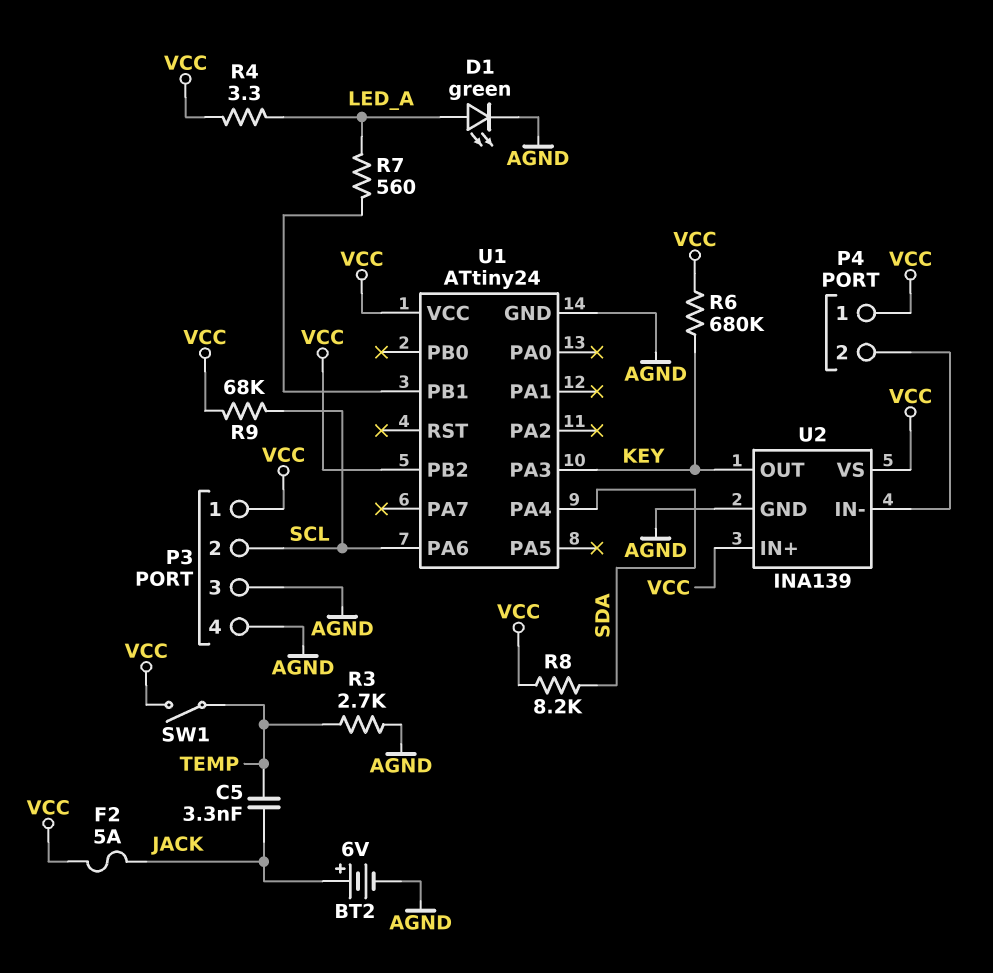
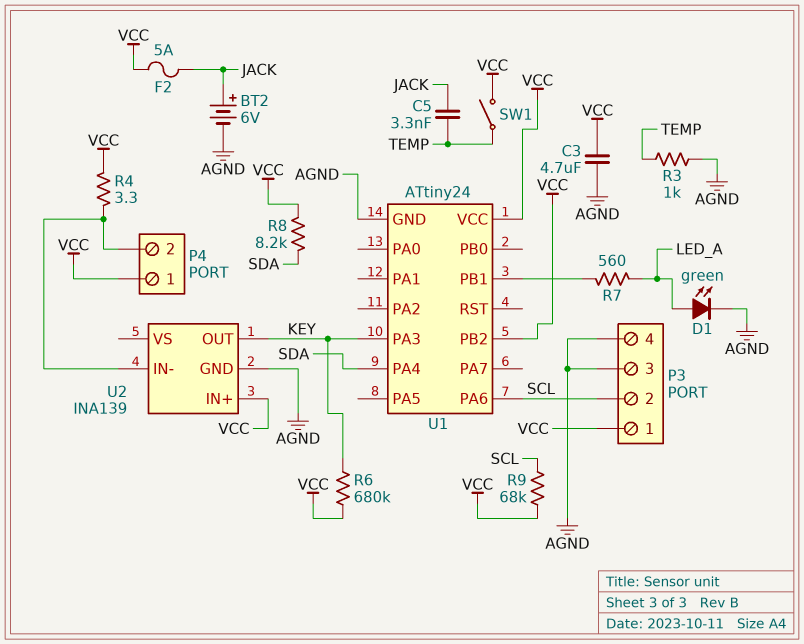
C3: none -> 4.7uF (AGND, VCC)
R3: 2.7k (AGND, TEMP) -> 1k (AGND, TEMP)
R4: 3.3 (LED_A, VCC) -> 3.3 (P4/2, VCC)
U2 pin VS: VCC -> none

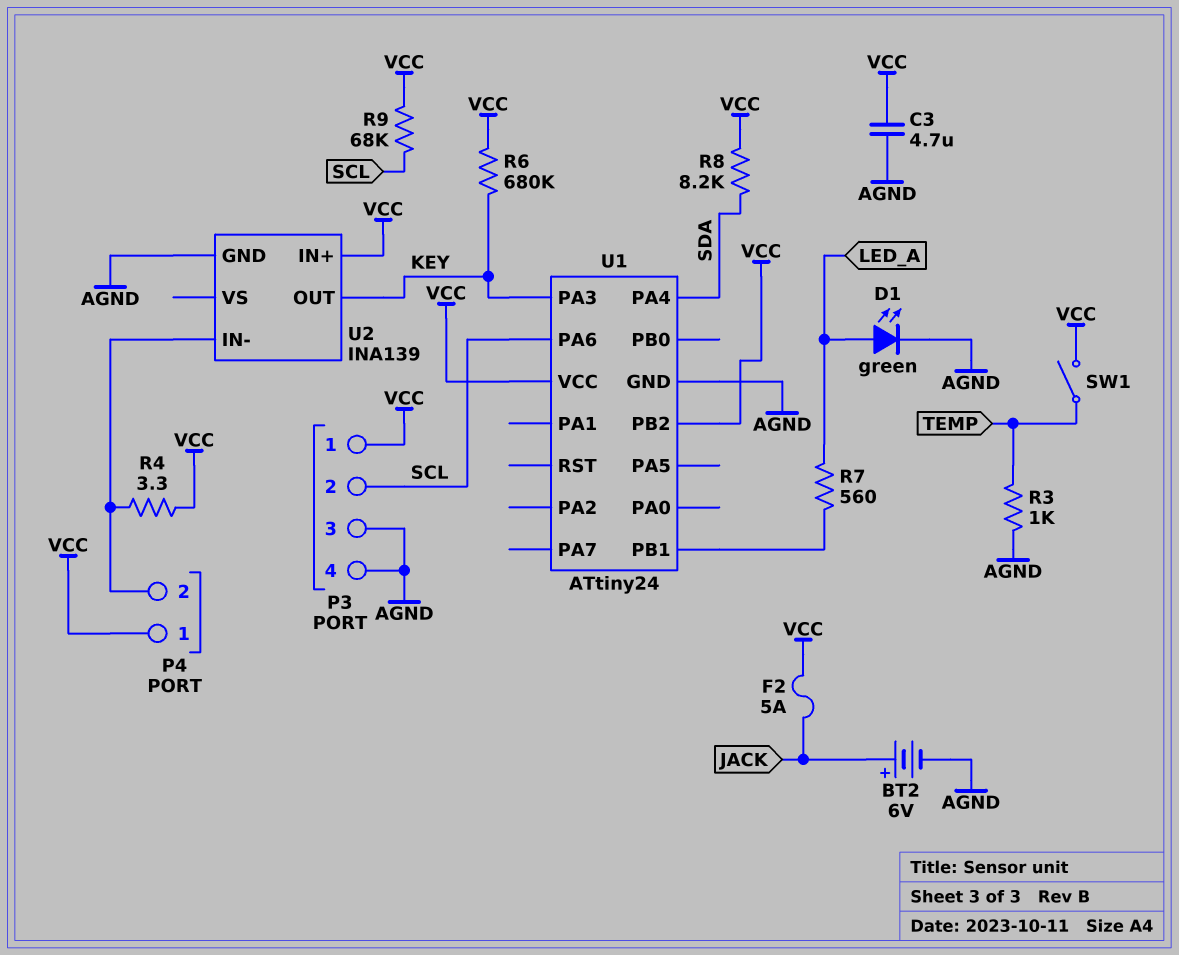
C5: 3.3nF (JACK, TEMP) -> none

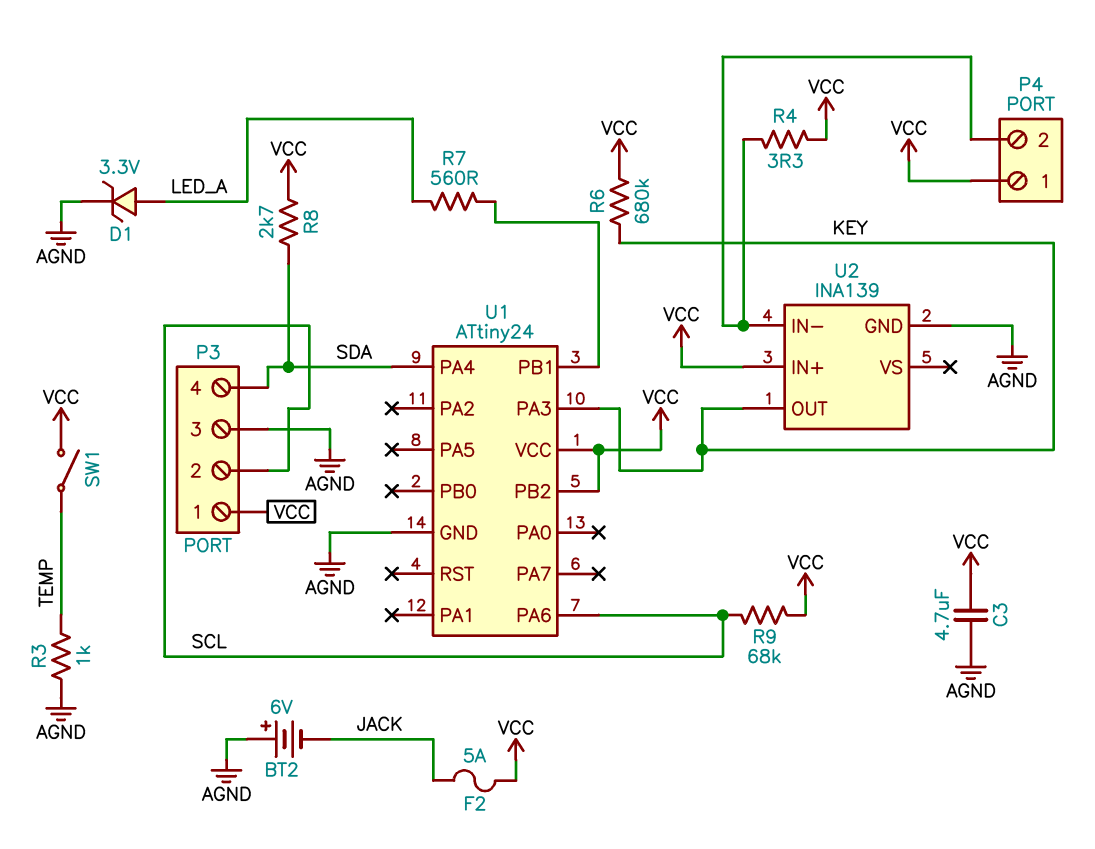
BT2: 6V (plus JACK, minus AGND) -> 6V (plus AGND, minus JACK)
D1: LED green (A LED_A, K AGND) -> zener 3.3V (A LED_A, K AGND)
P3 pin 4: AGND -> SDA
R8: 8.2k (SDA, VCC) -> 2.7k (SDA, VCC)

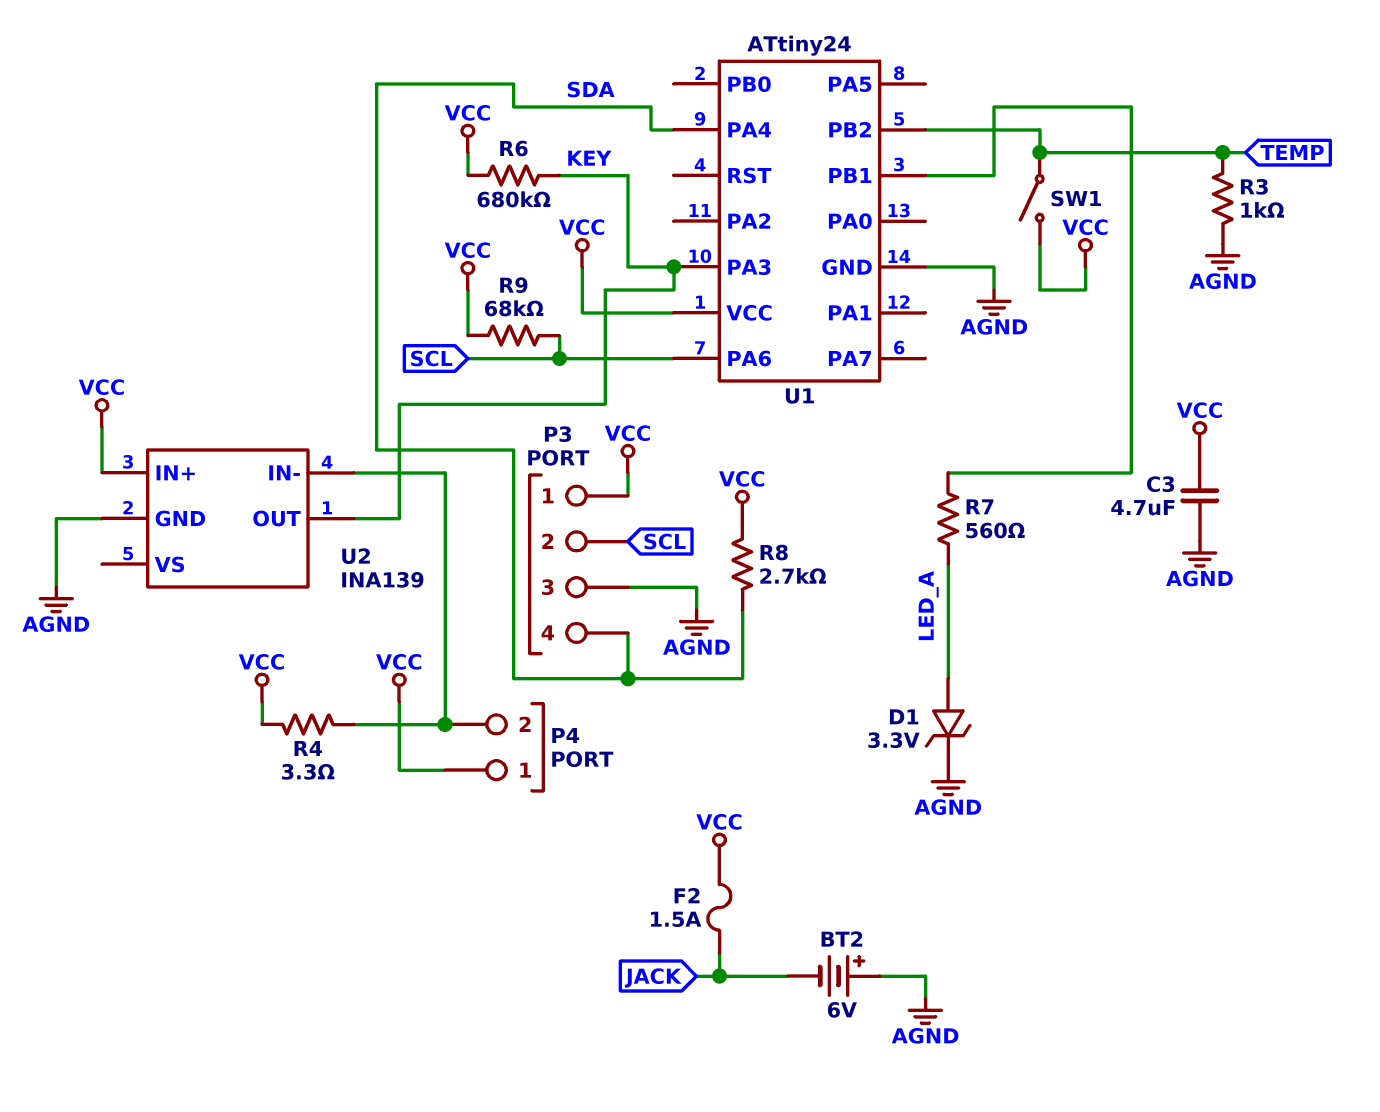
F2: 5A (JACK, VCC) -> 1.5A (JACK, VCC)
U1 pin PB2: VCC -> TEMP

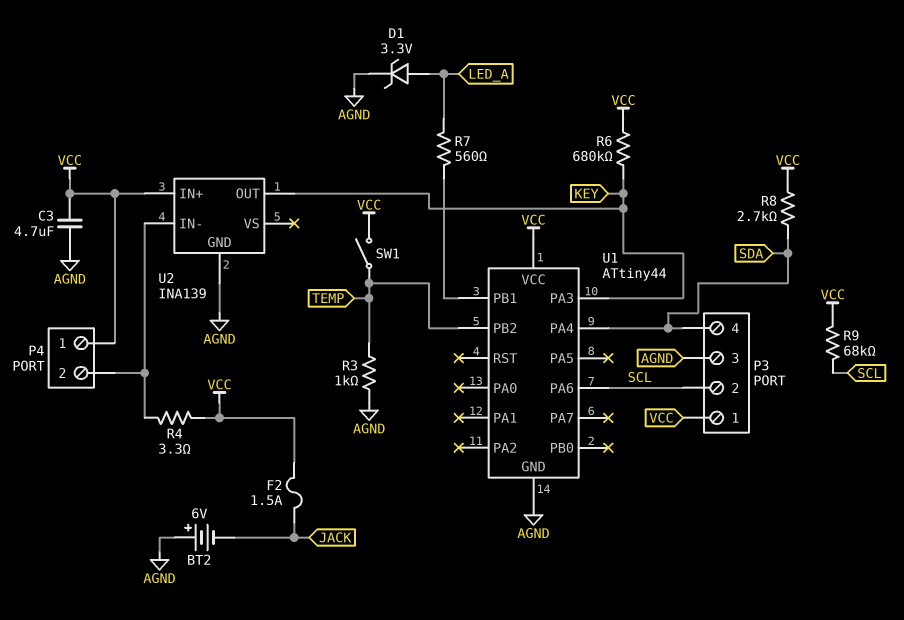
U1: ATtiny24 -> ATtiny44

